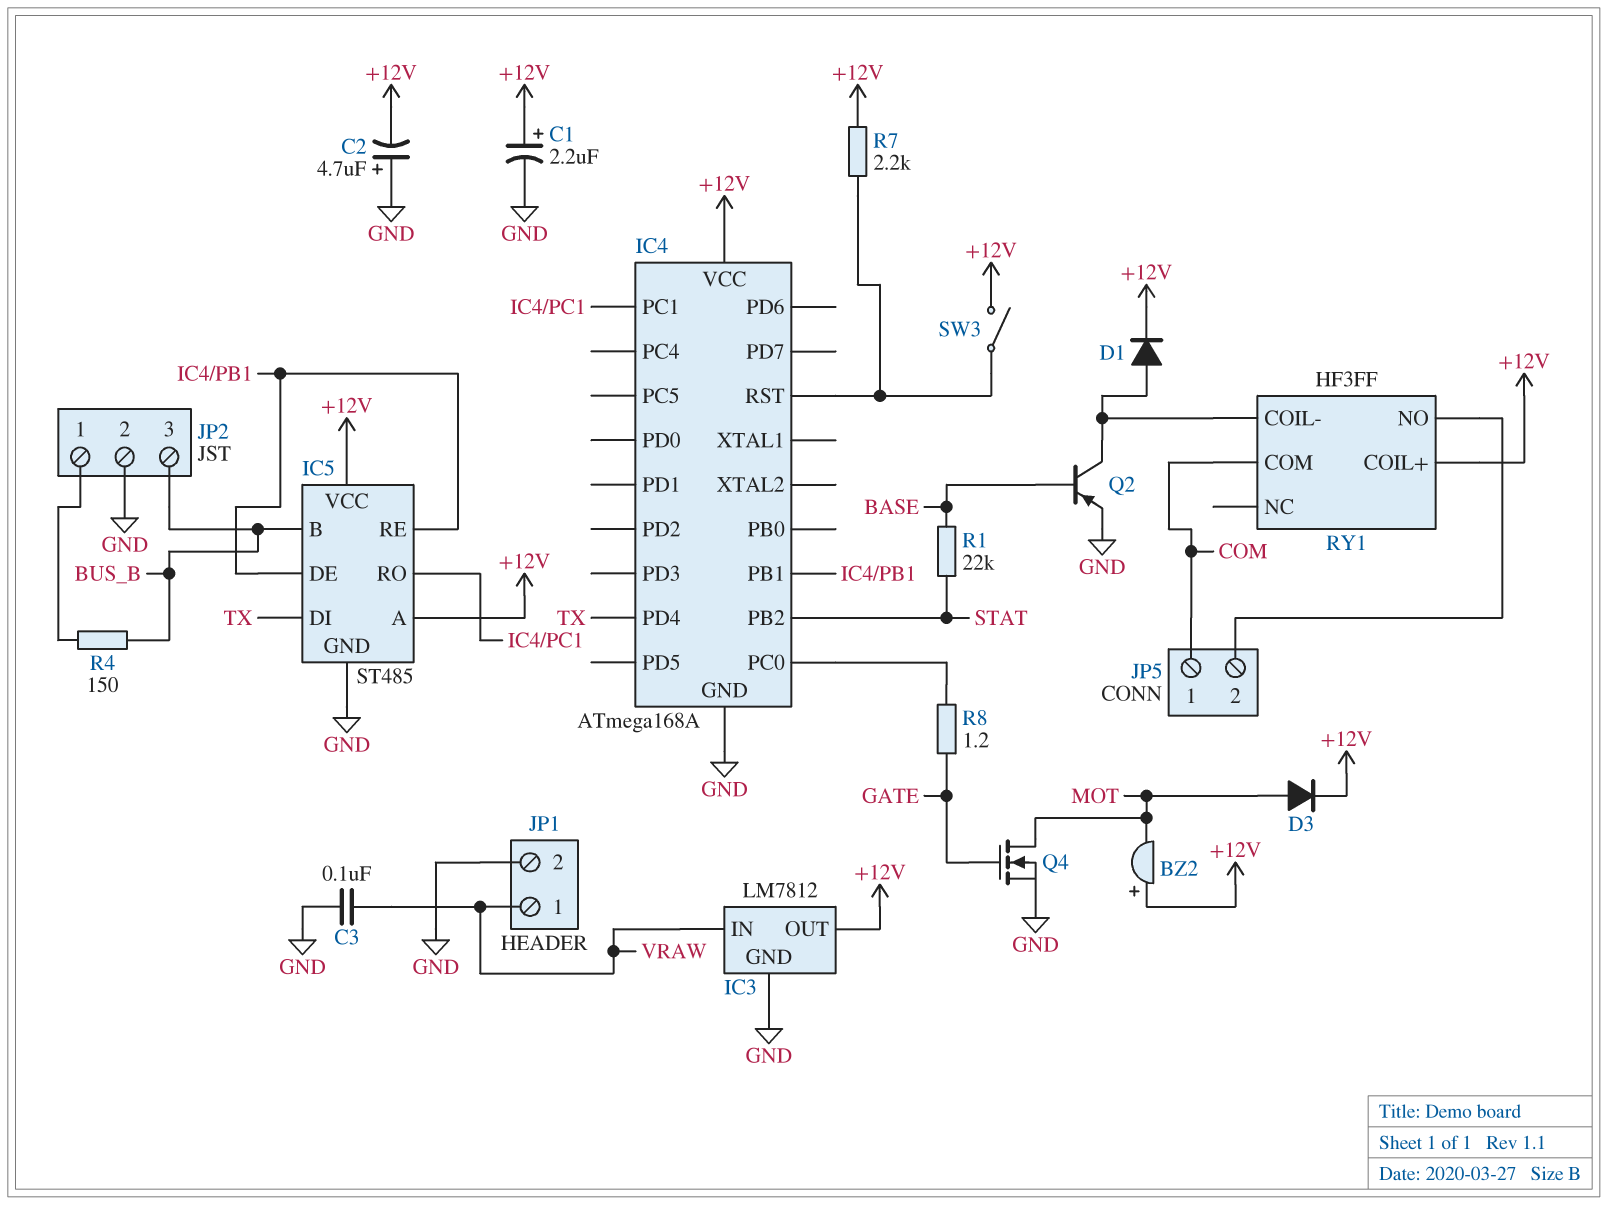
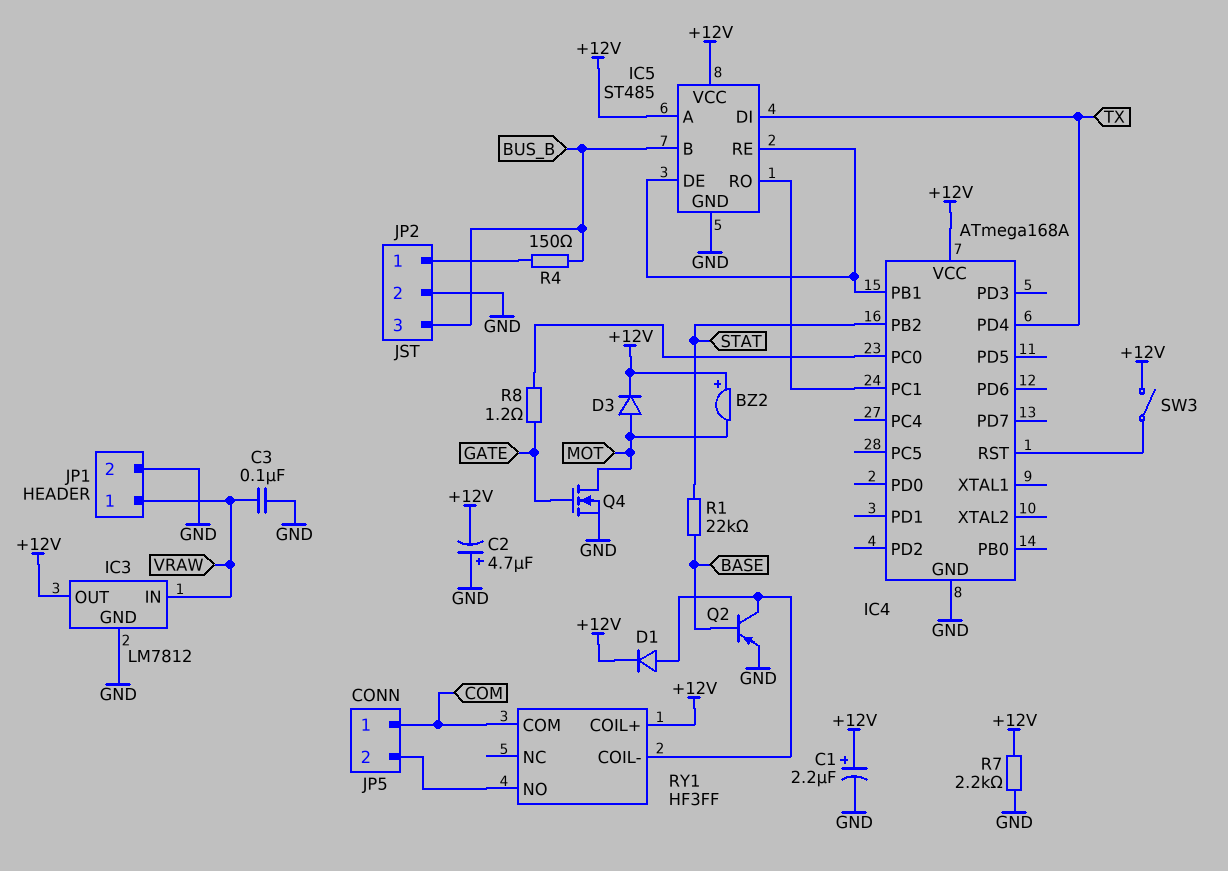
R7: 2.2k (+12V, IC4/RST) -> 2.2k (+12V, GND)

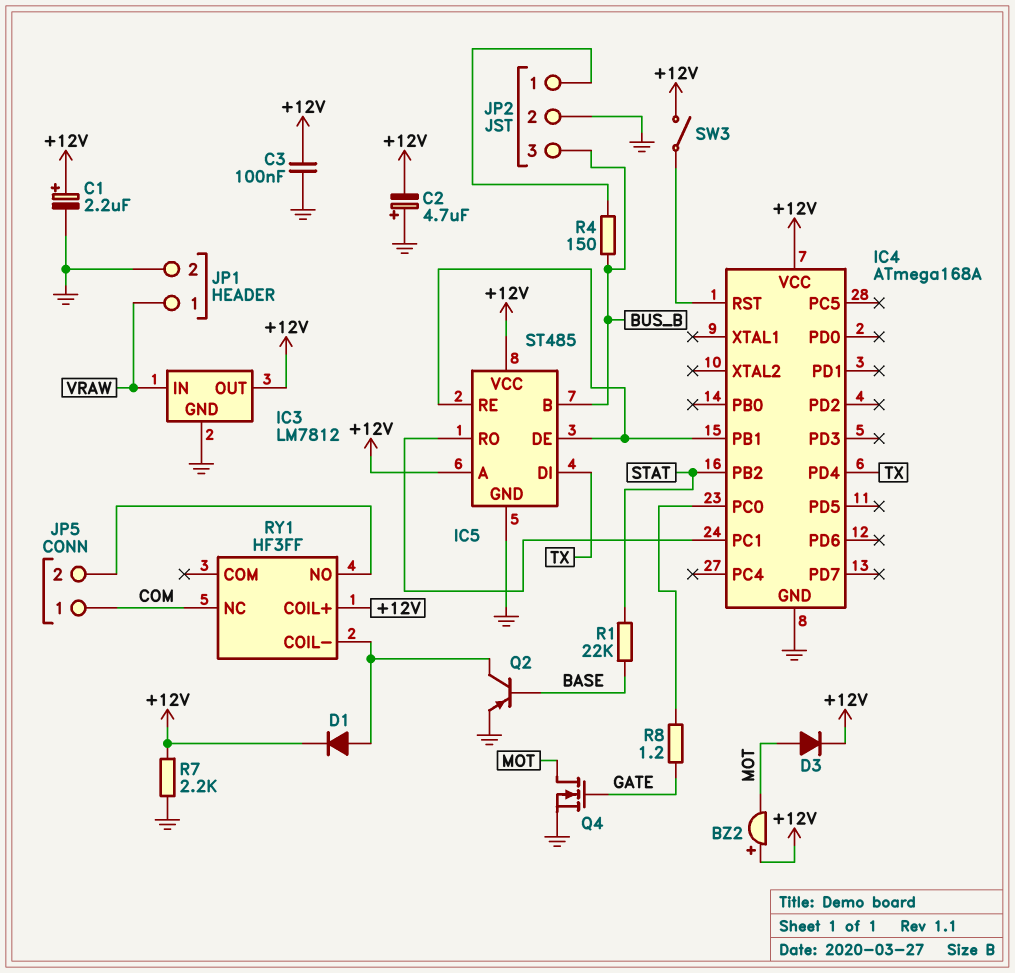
C3: 100nF (GND, VRAW) -> 100nF (+12V, GND)
RY1 pin COM: COM -> none
RY1 pin NC: none -> COM

